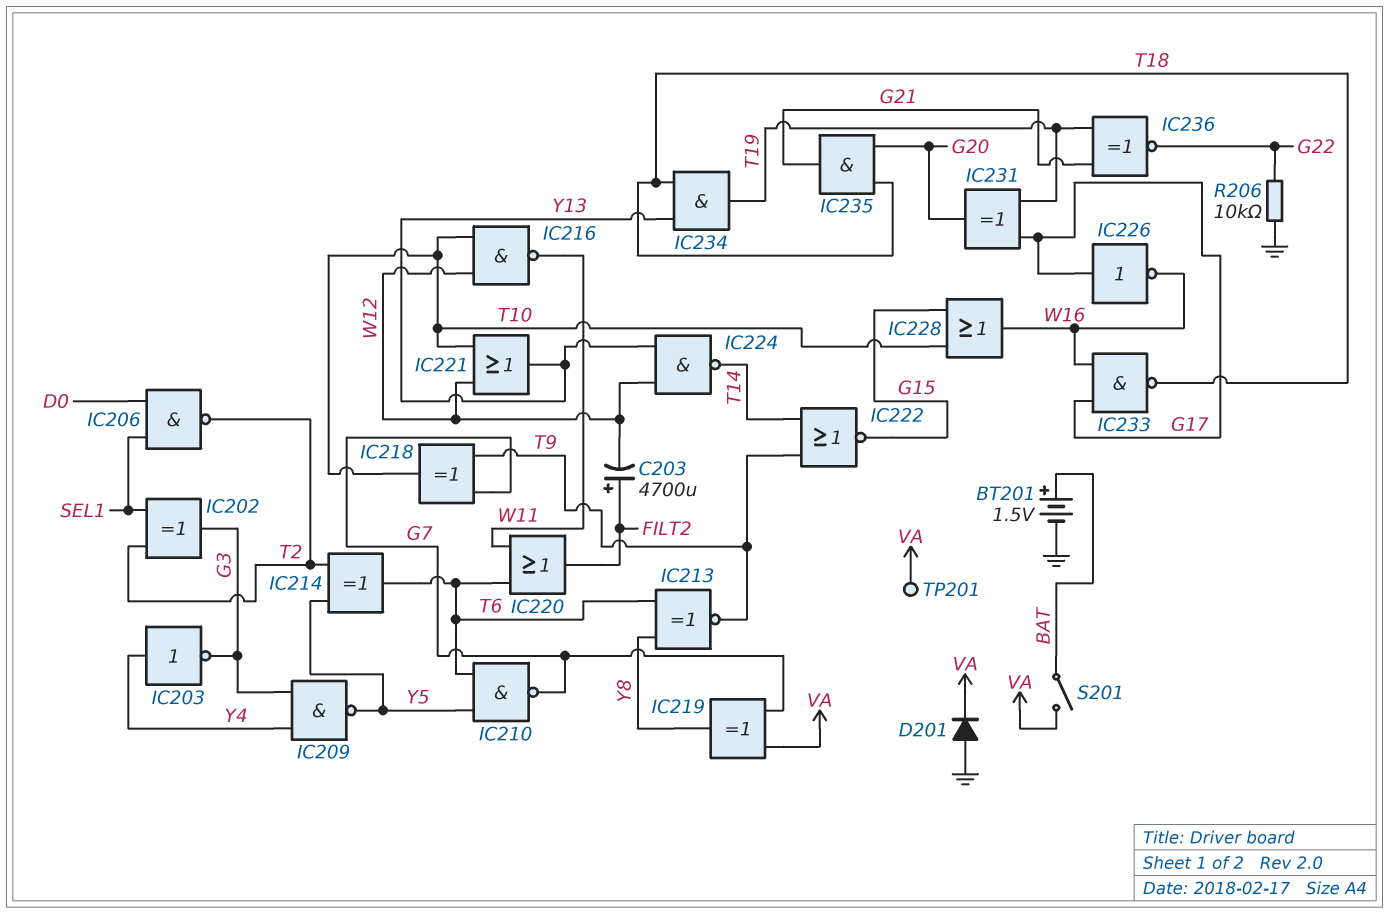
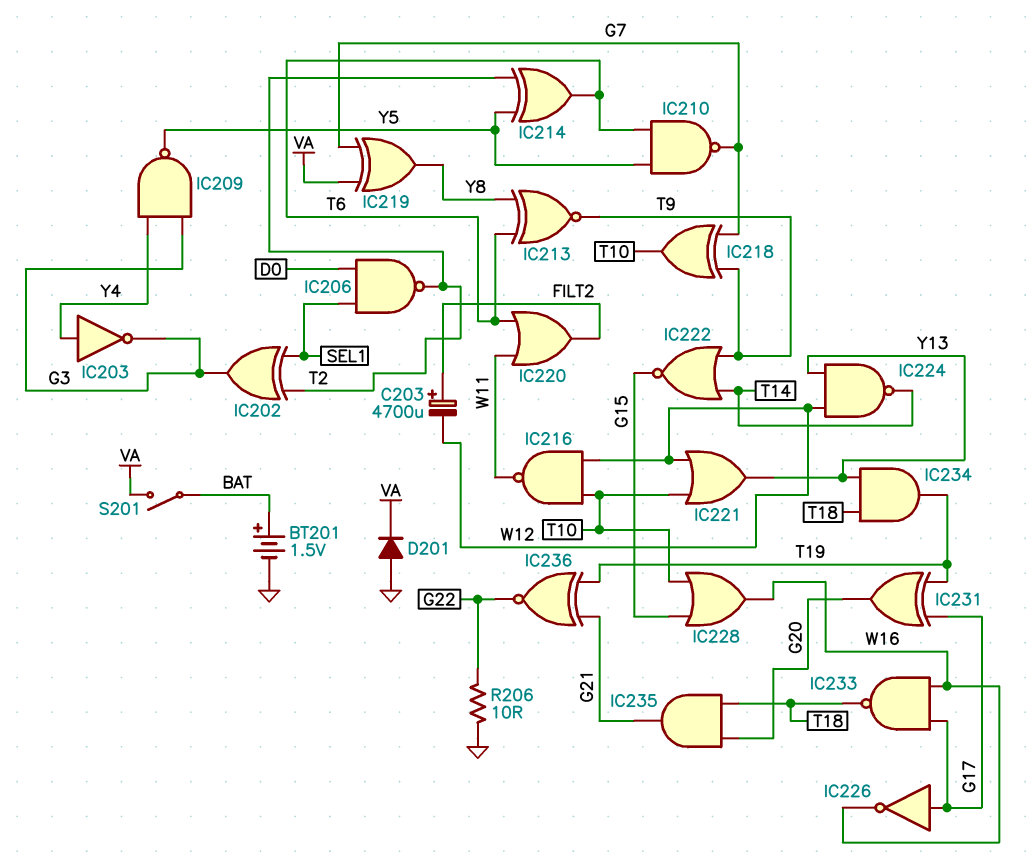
R206: 10k (G22, GND) -> 10 (G22, GND)
TP201: test point (VA) -> none

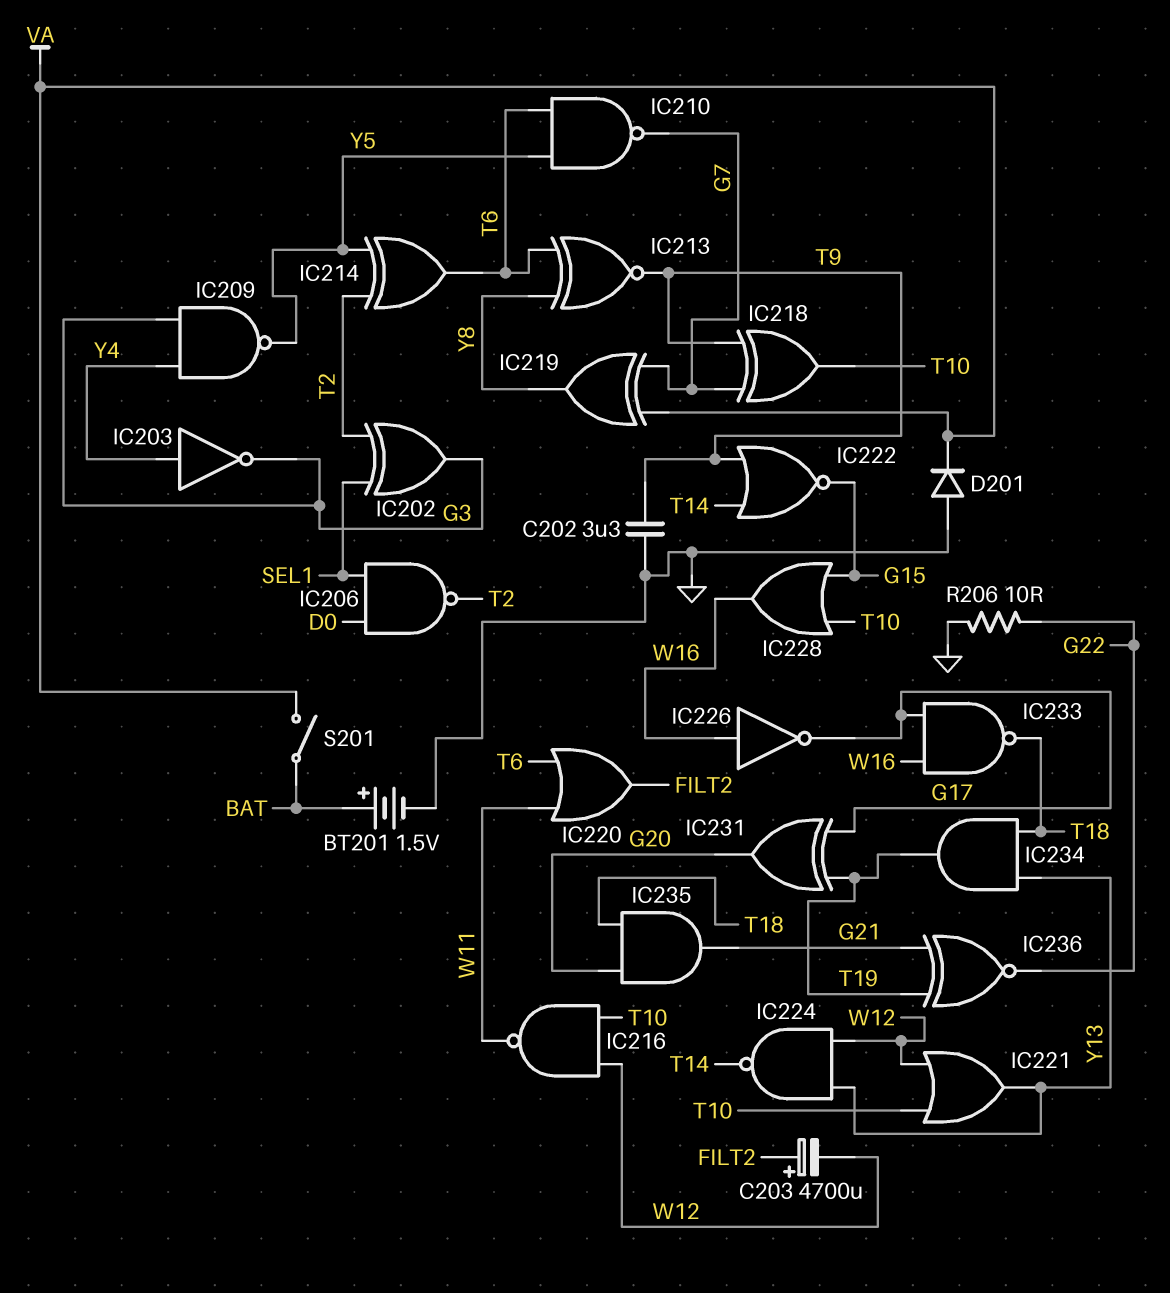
C202: none -> 3.3uF (GND, T9)
IC226: NOT (in G17, out W16) -> NOT (in W16, out G17)

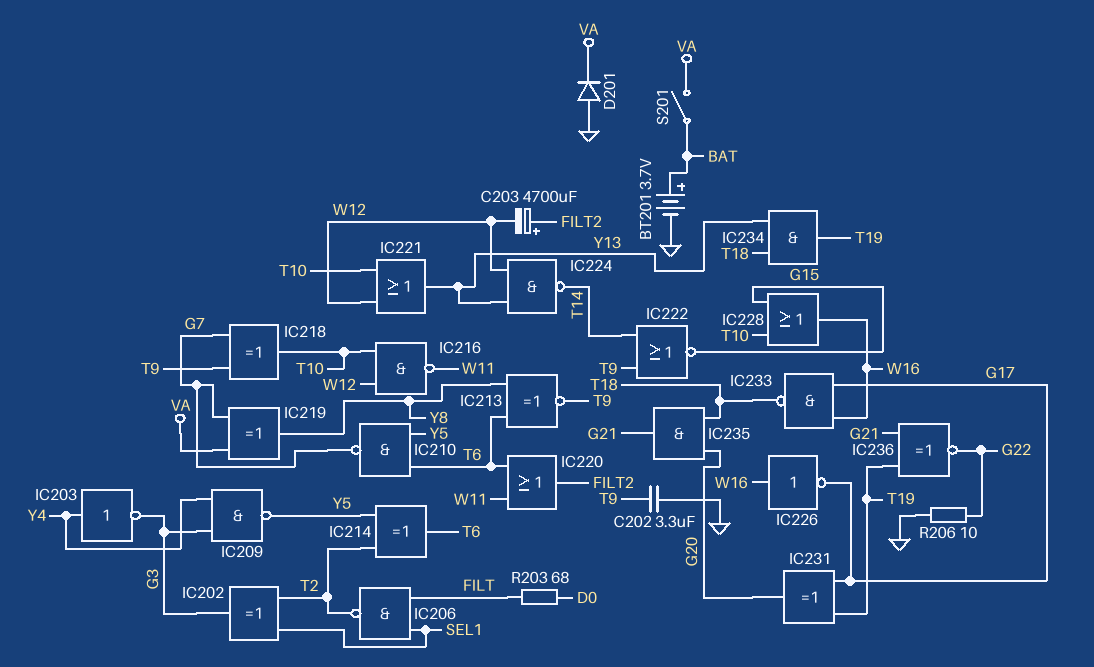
BT201: 1.5V (plus BAT, minus GND) -> 3.7V (plus BAT, minus GND)
IC206: NAND (in D0, in SEL1, out T2) -> NAND (in FILT, in SEL1, out T2)
R203: none -> 68 (D0, FILT)

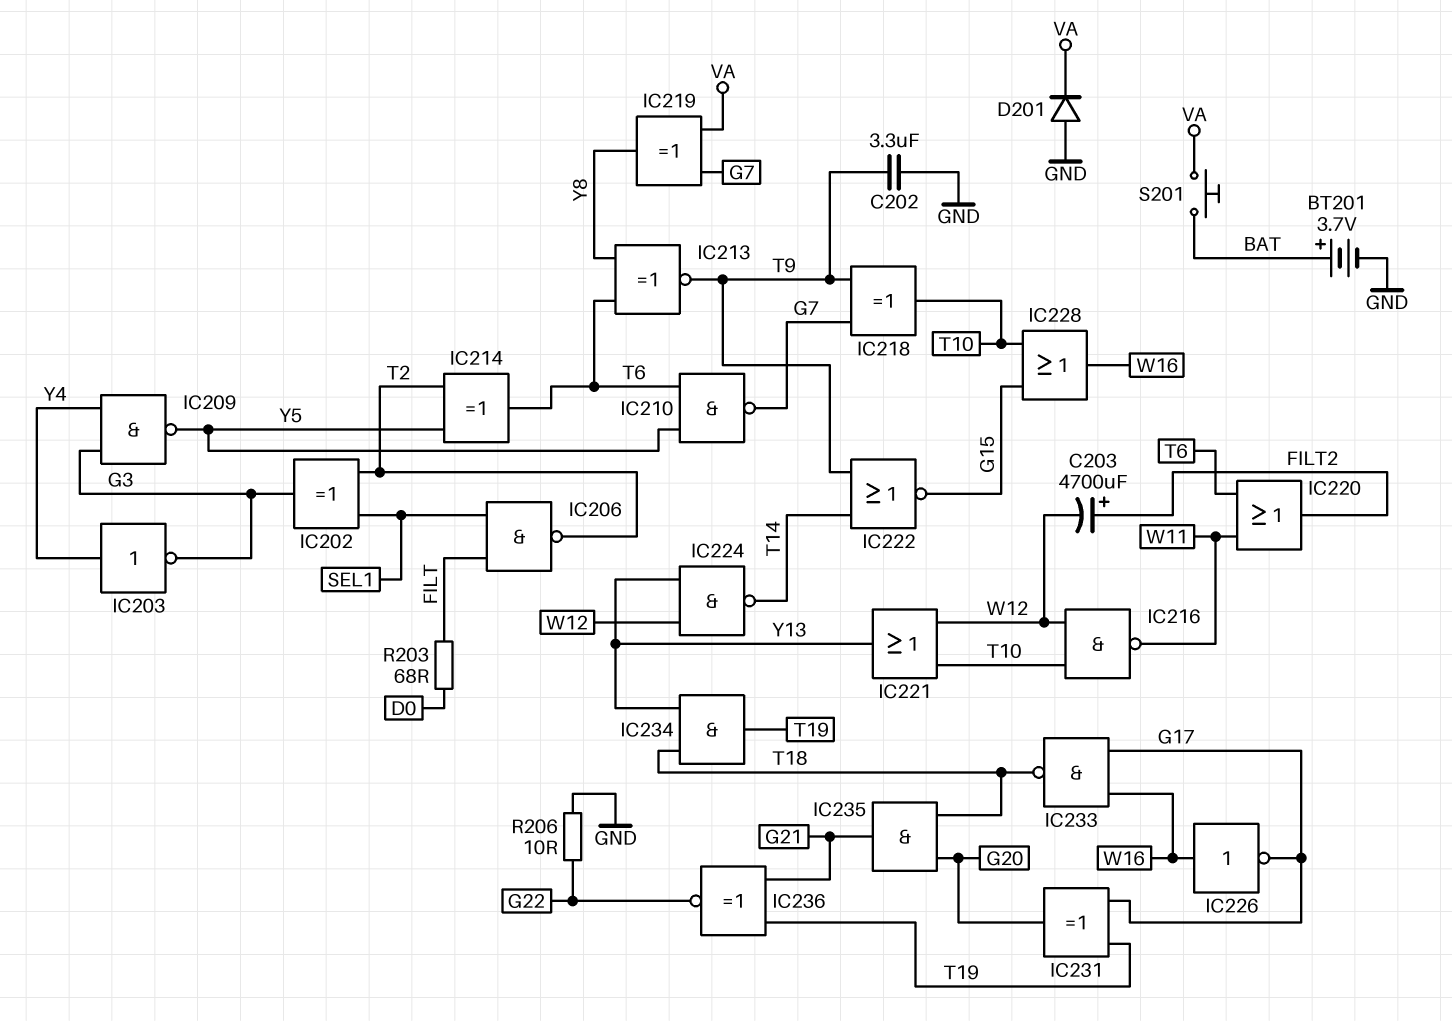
S201: switch (BAT, VA) -> button (BAT, VA)

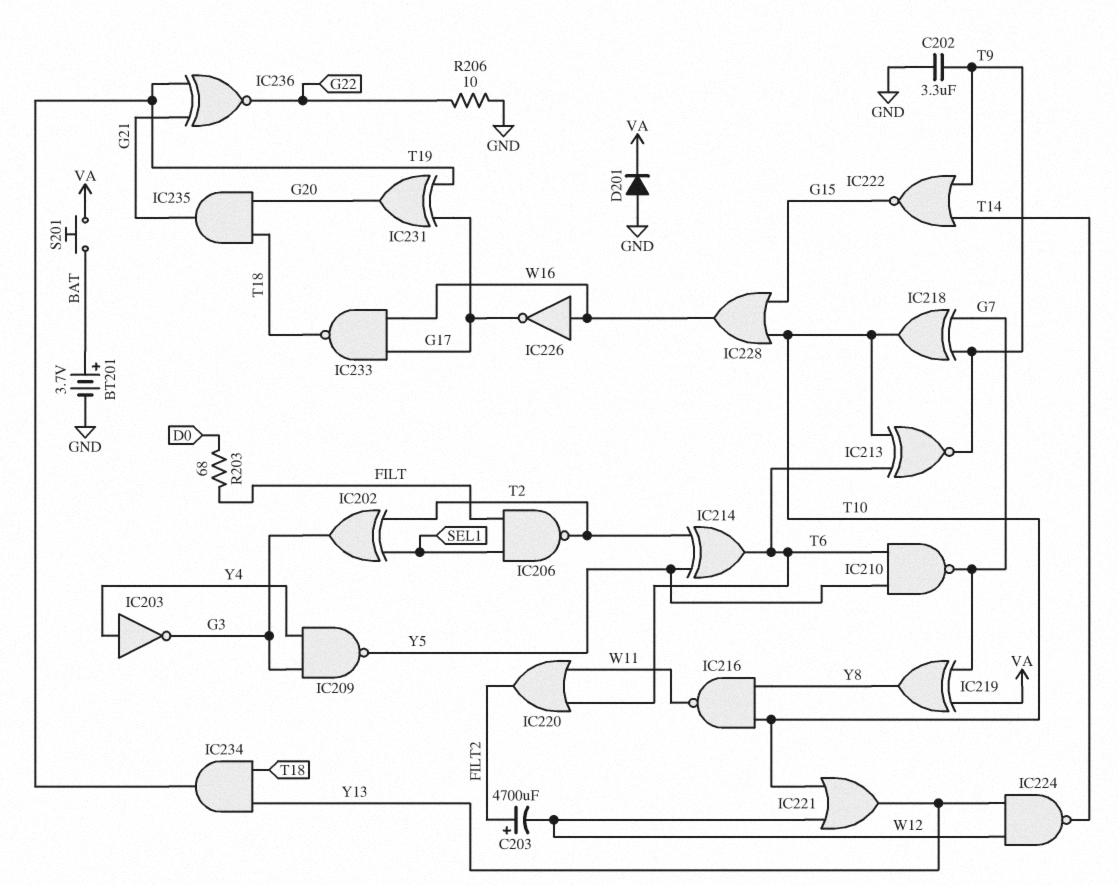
IC213: XNOR (in T6, in Y8, out T9) -> XNOR (in T6, in T10, out T9)
IC216: NAND (in T10, in W12, out W11) -> NAND (in T10, in Y8, out W11)

